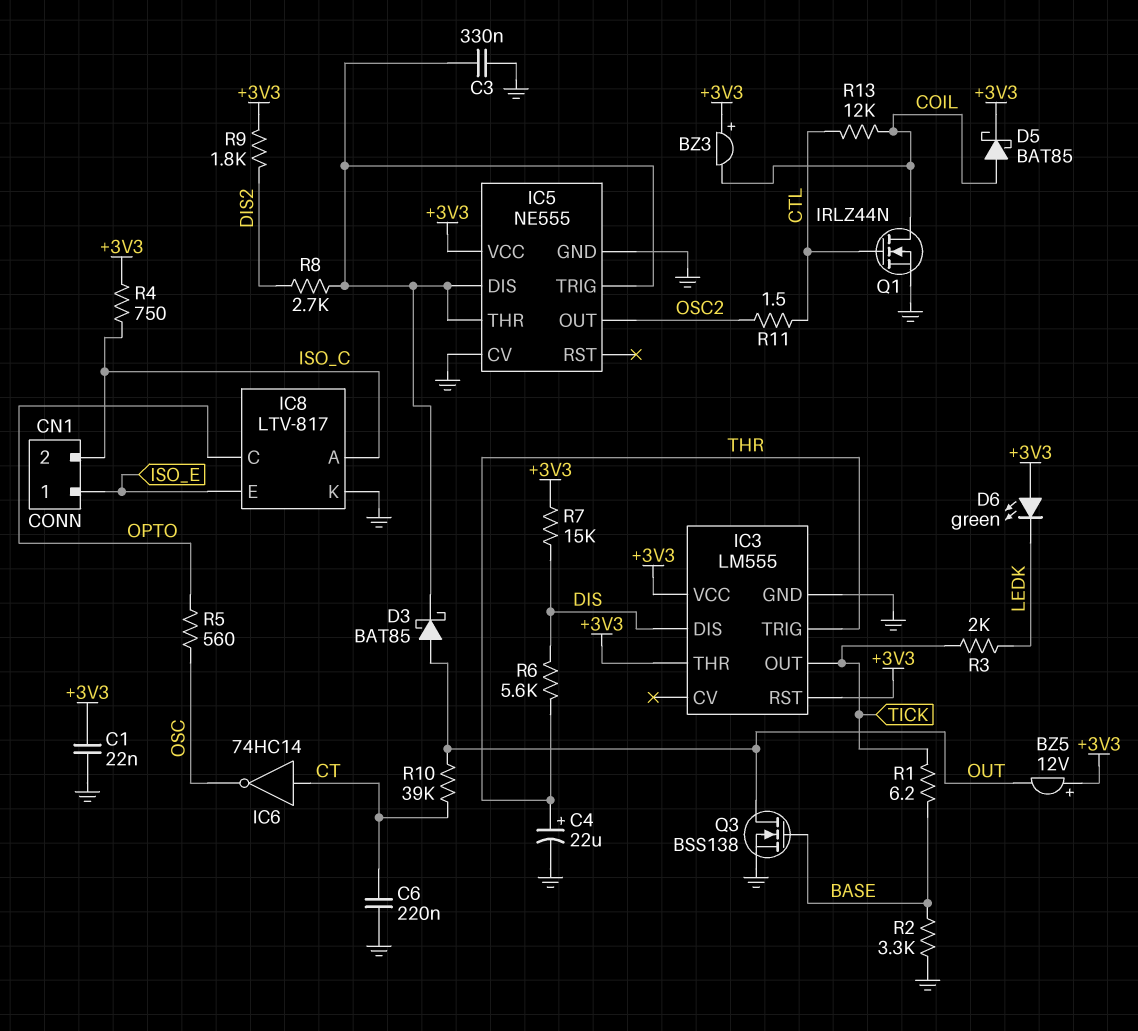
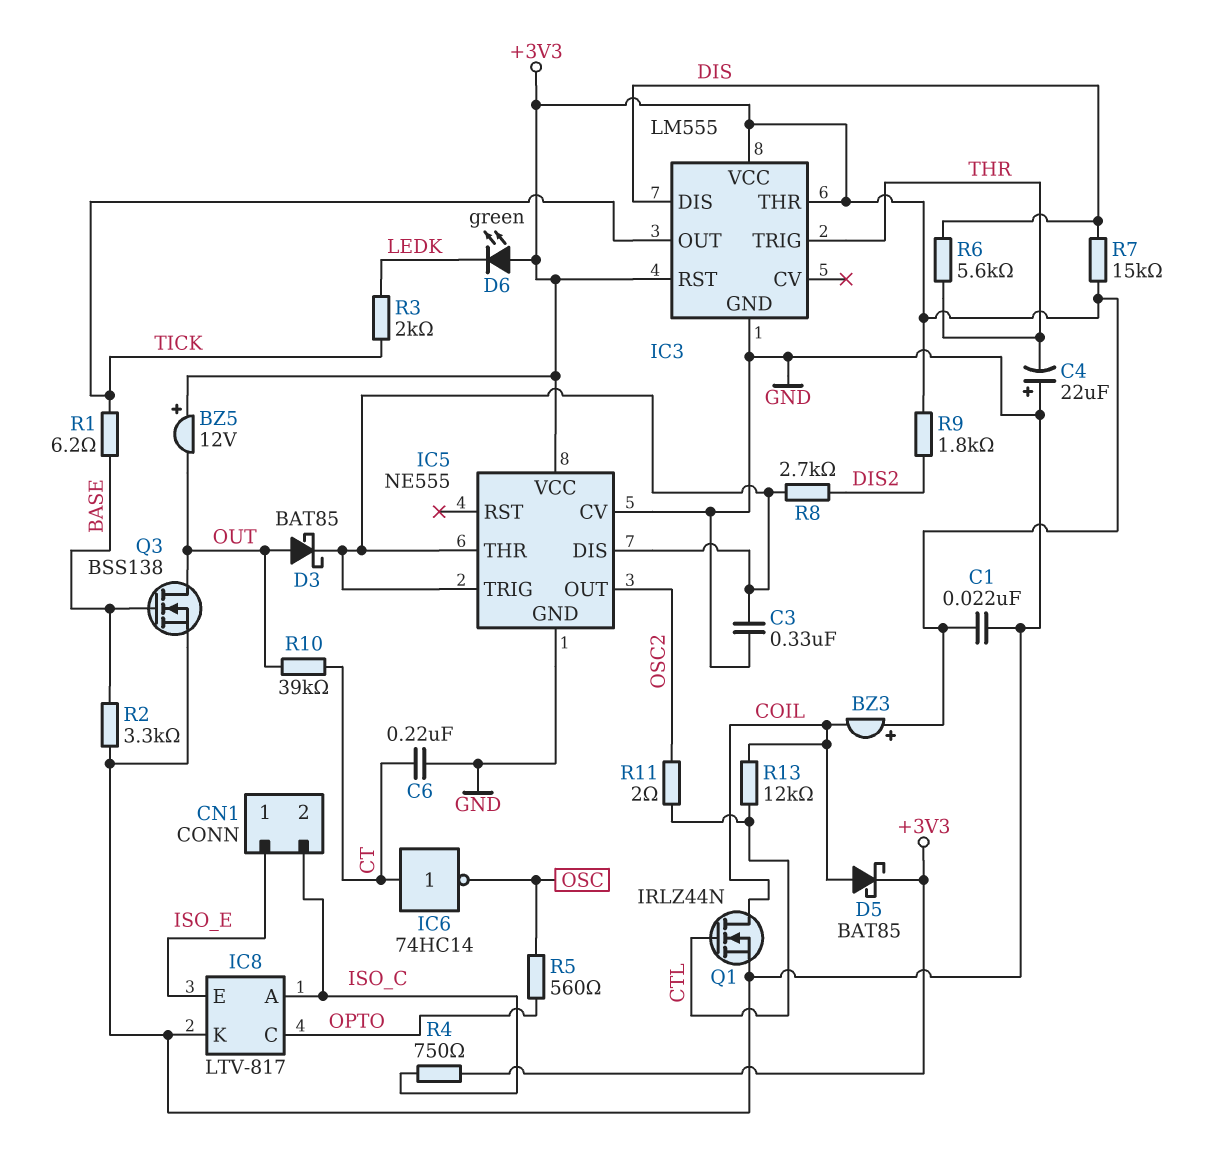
C4: 22uF (plus THR, minus GND) -> 22uF (plus GND, minus THR)
R11: 1.5 (CTL, OSC2) -> 2 (CTL, OSC2)

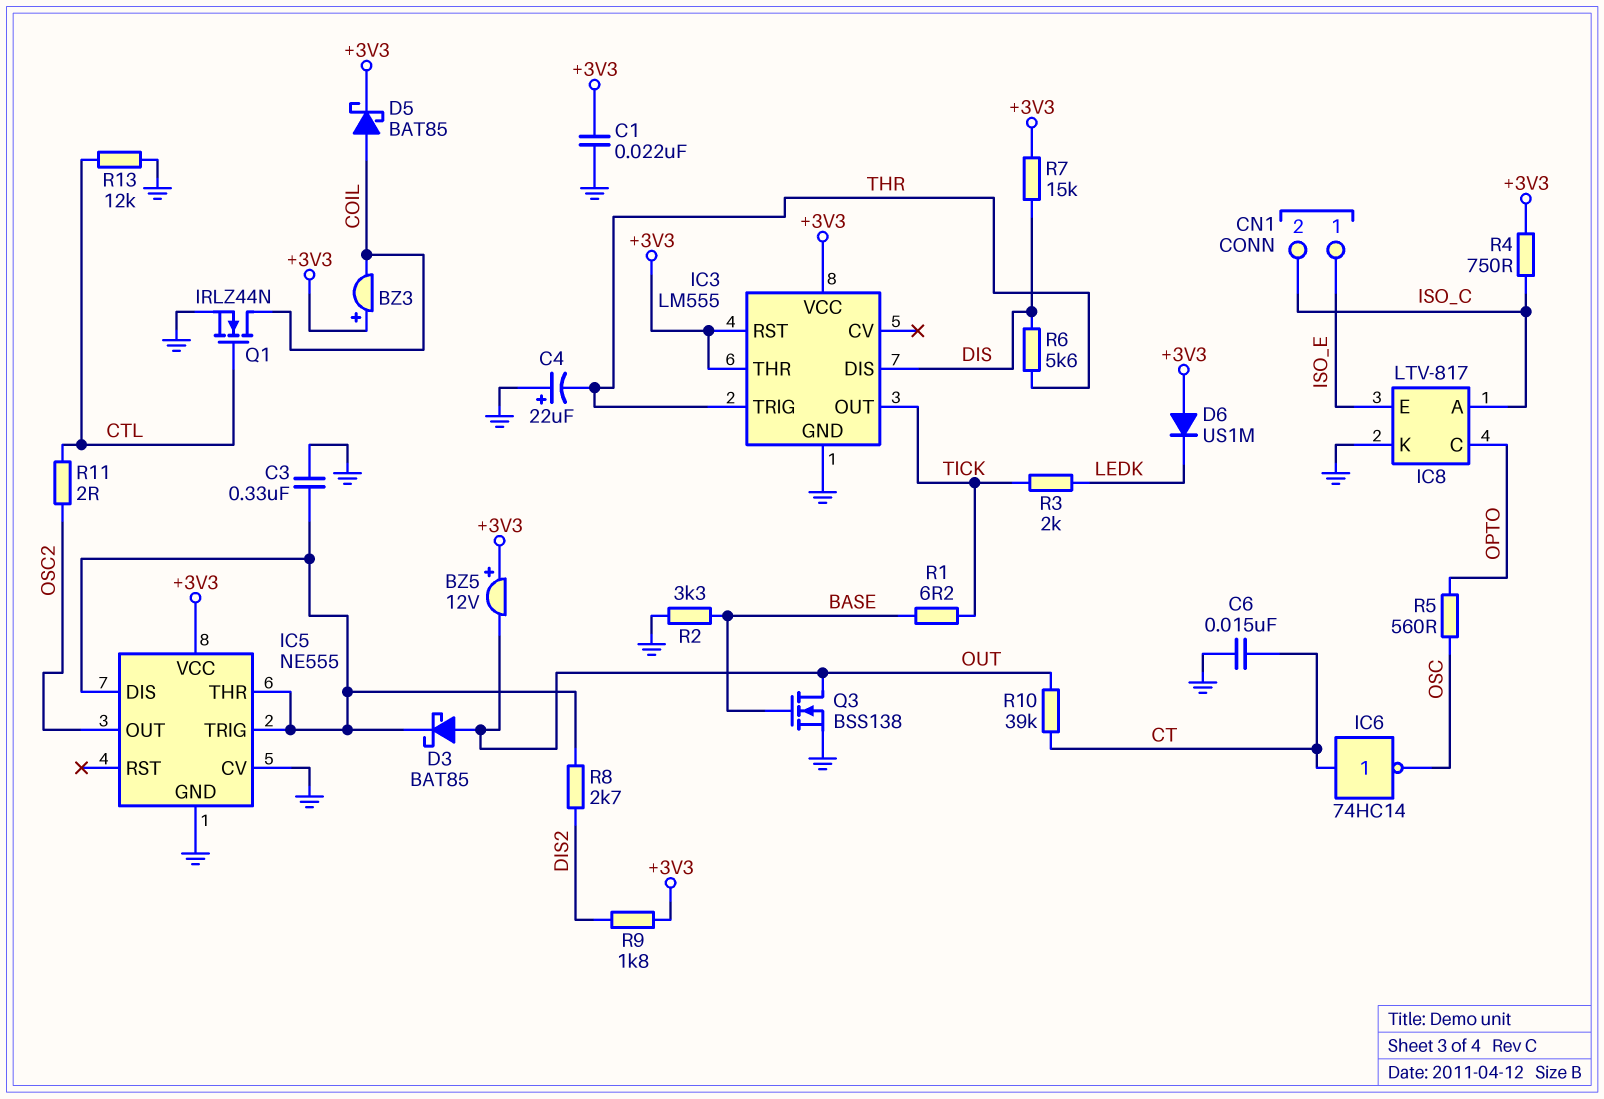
C6: 220nF (CT, GND) -> 15nF (CT, GND)
D6: LED green (A +3V3, K LEDK) -> diode US1M (A +3V3, K LEDK)
R13: 12k (COIL, CTL) -> 12k (CTL, GND)

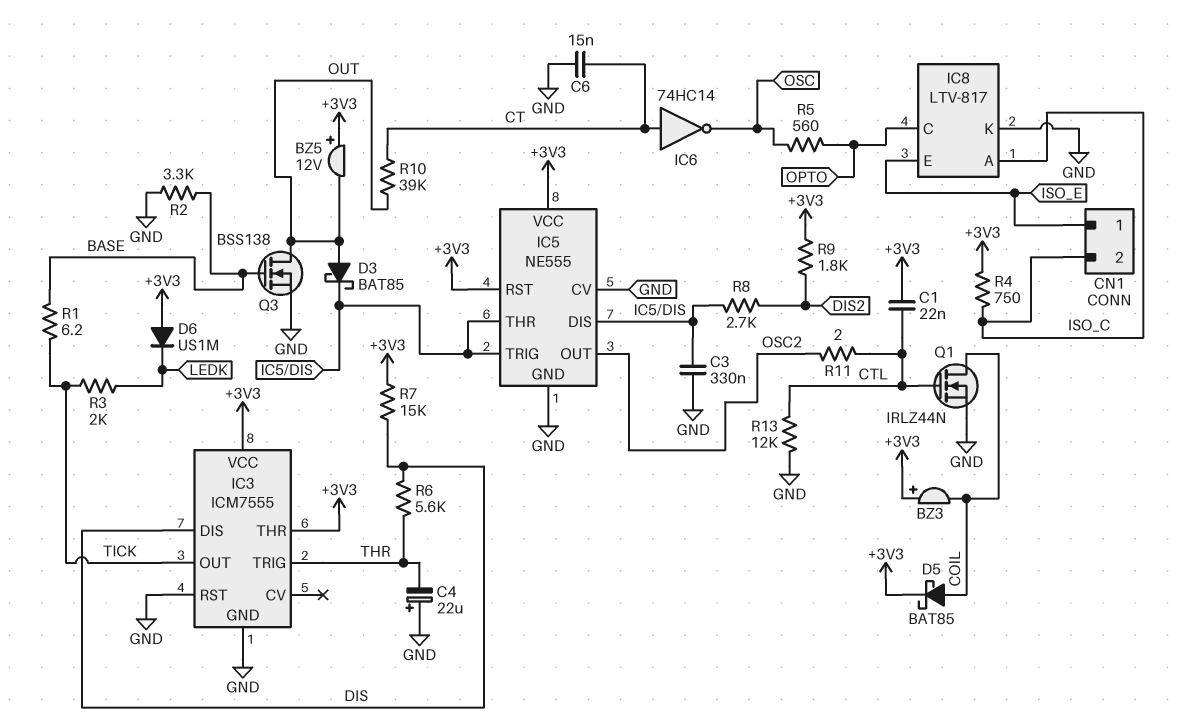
C1: 22nF (+3V3, GND) -> 22nF (+3V3, CTL)
IC3: LM555 -> ICM7555
IC3 pin RST: +3V3 -> GND
IC5 pin RST: none -> +3V3

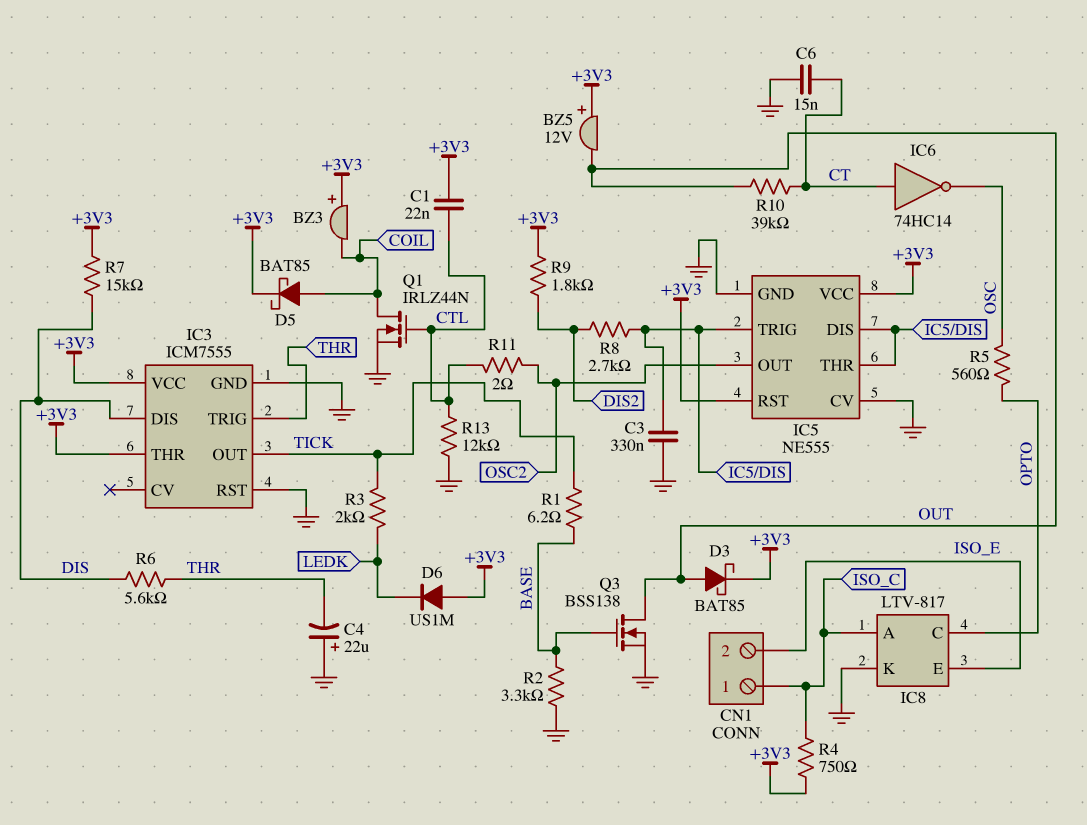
CN1 pin 1: ISO_E -> ISO_C
CN1 pin 2: ISO_C -> ISO_E
D3: schottky BAT85 (A OUT, K IC5/DIS) -> schottky BAT85 (A OUT, K +3V3)

